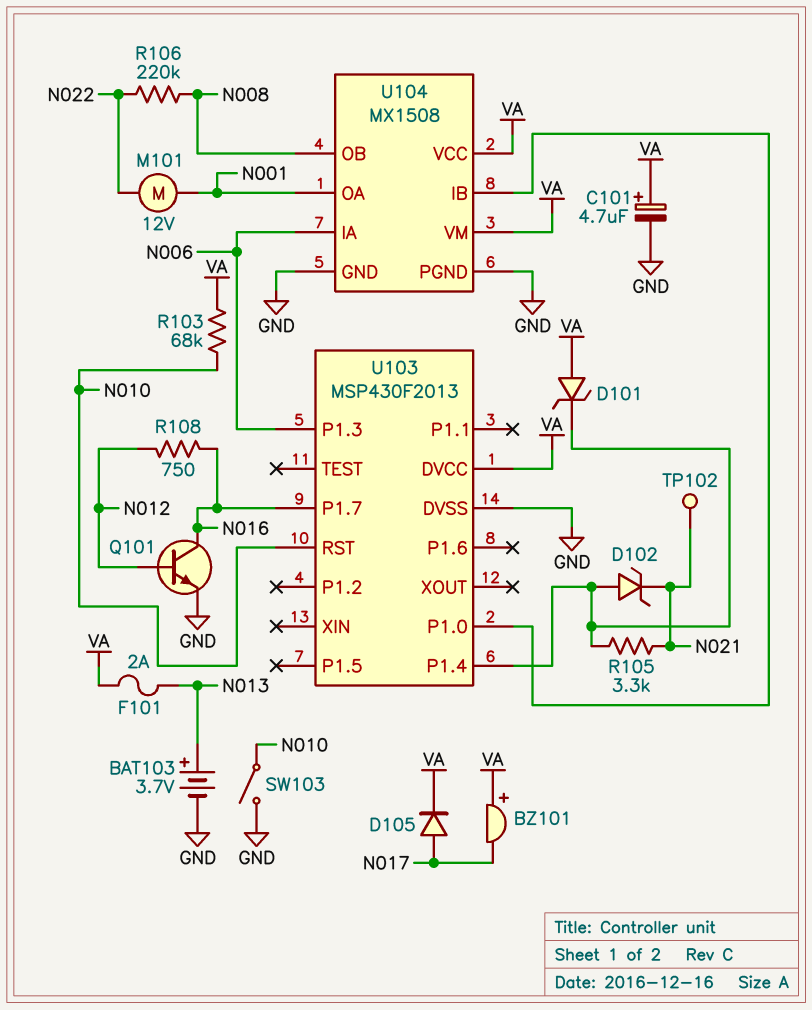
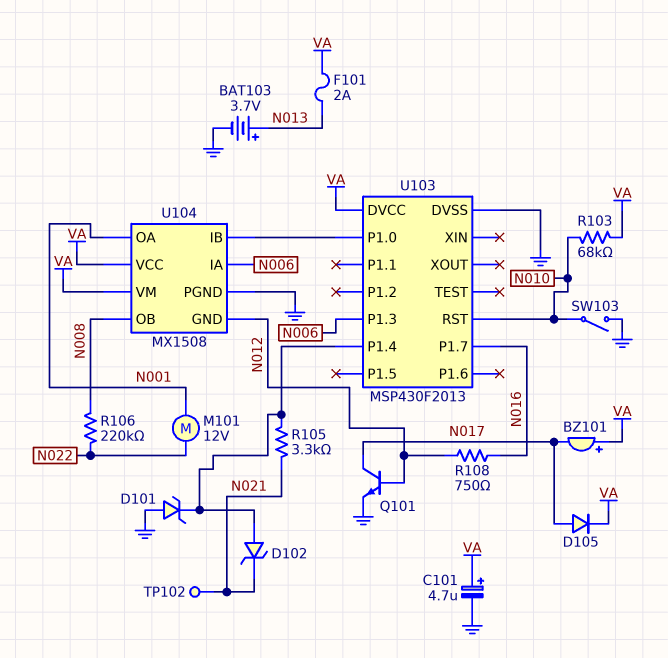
D101: zener (A VA, K U103/P1.4) -> zener (A GND, K U103/P1.4)
Q101: NPN (B N012, C N016, E GND) -> NPN (B N012, C N017, E GND)
U104 pin GND: GND -> N012

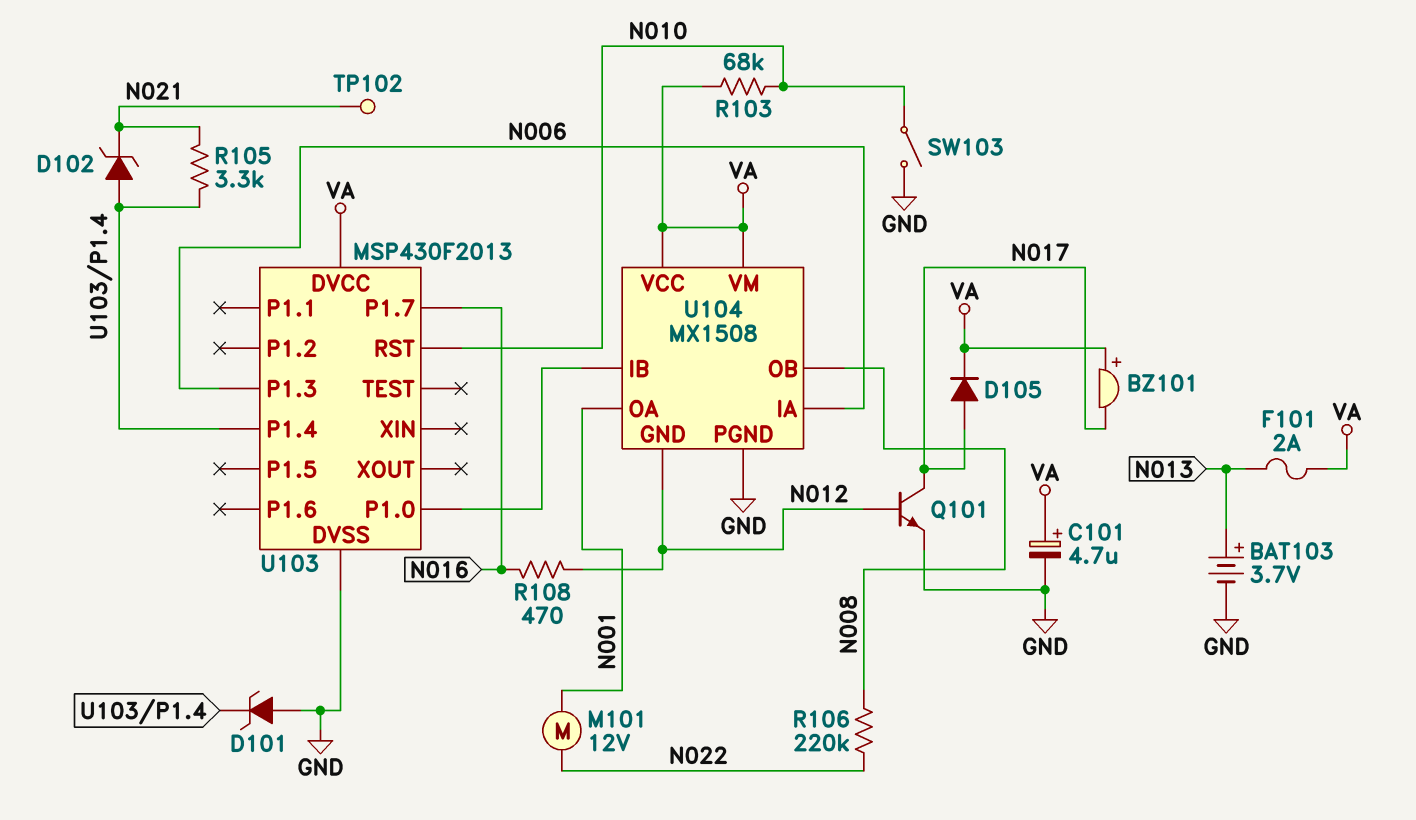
R108: 750 (N012, N016) -> 470 (N012, N016)

